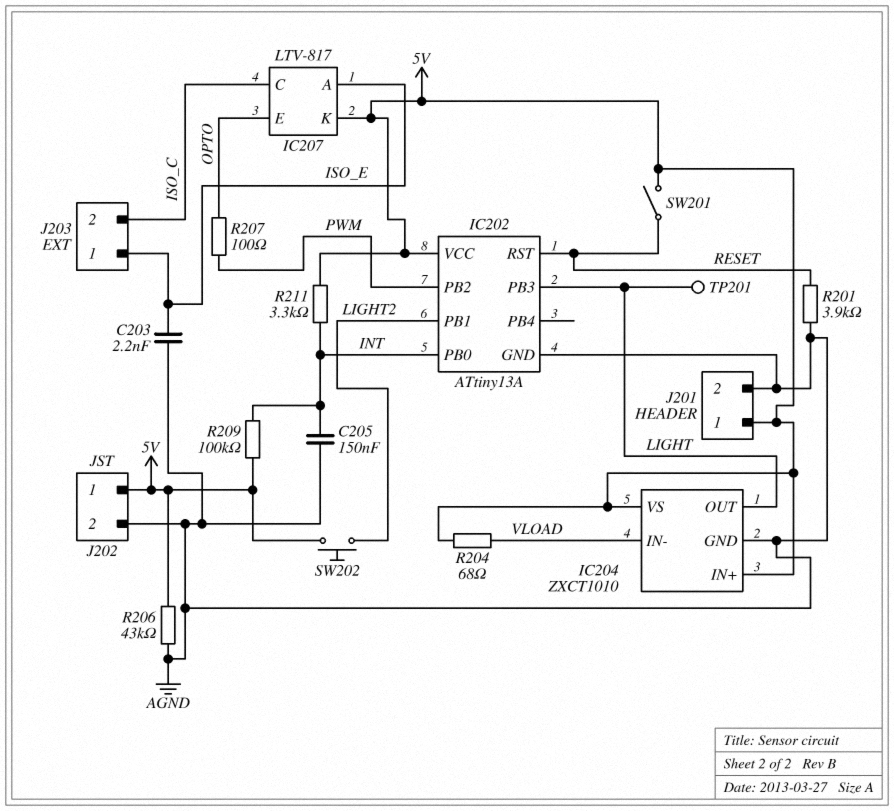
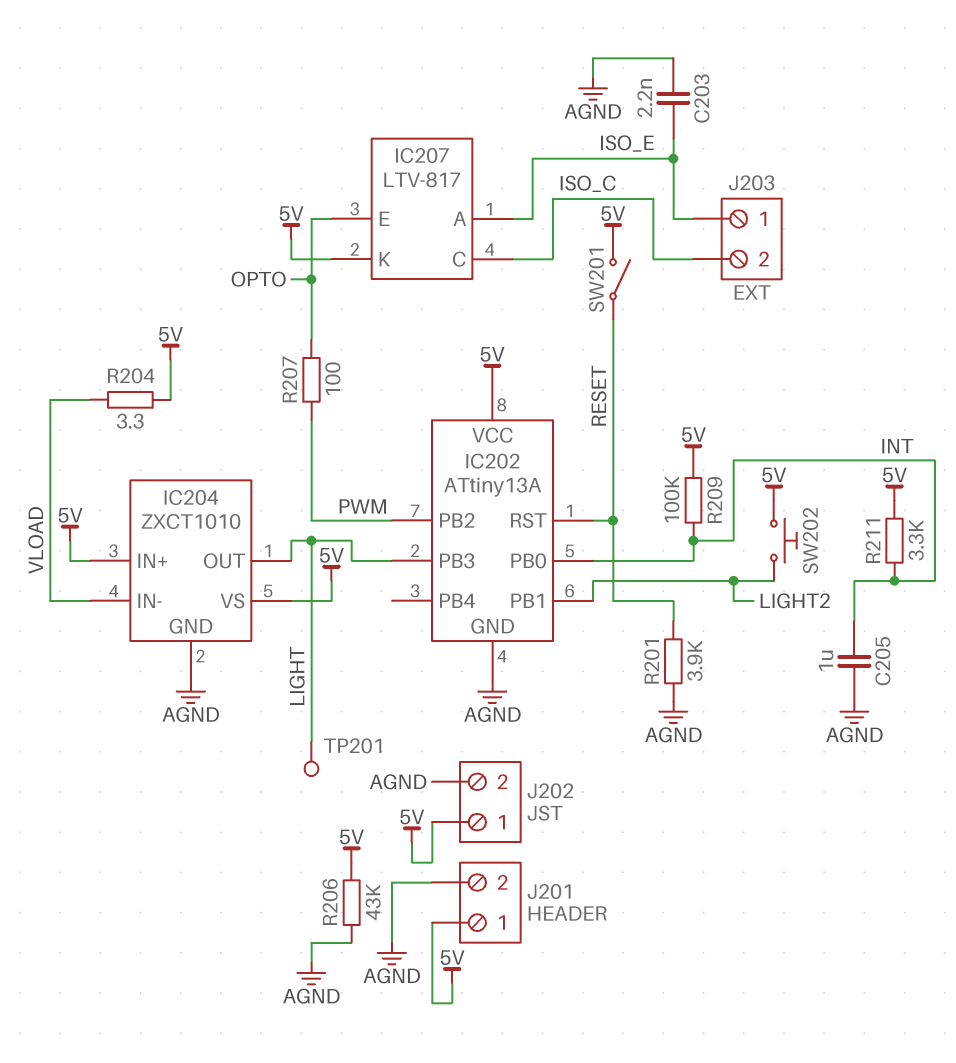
C205: 150nF (AGND, INT) -> 1uF (AGND, INT)
R204: 68 (5V, VLOAD) -> 3.3 (5V, VLOAD)

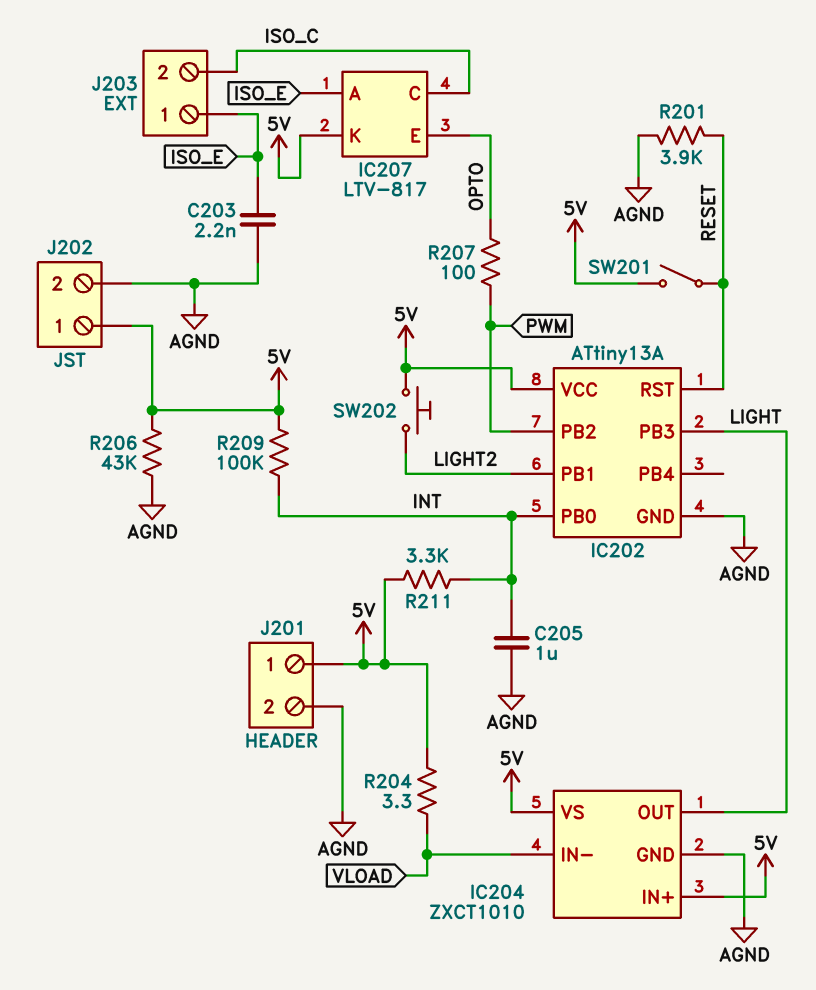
TP201: test point (LIGHT) -> none

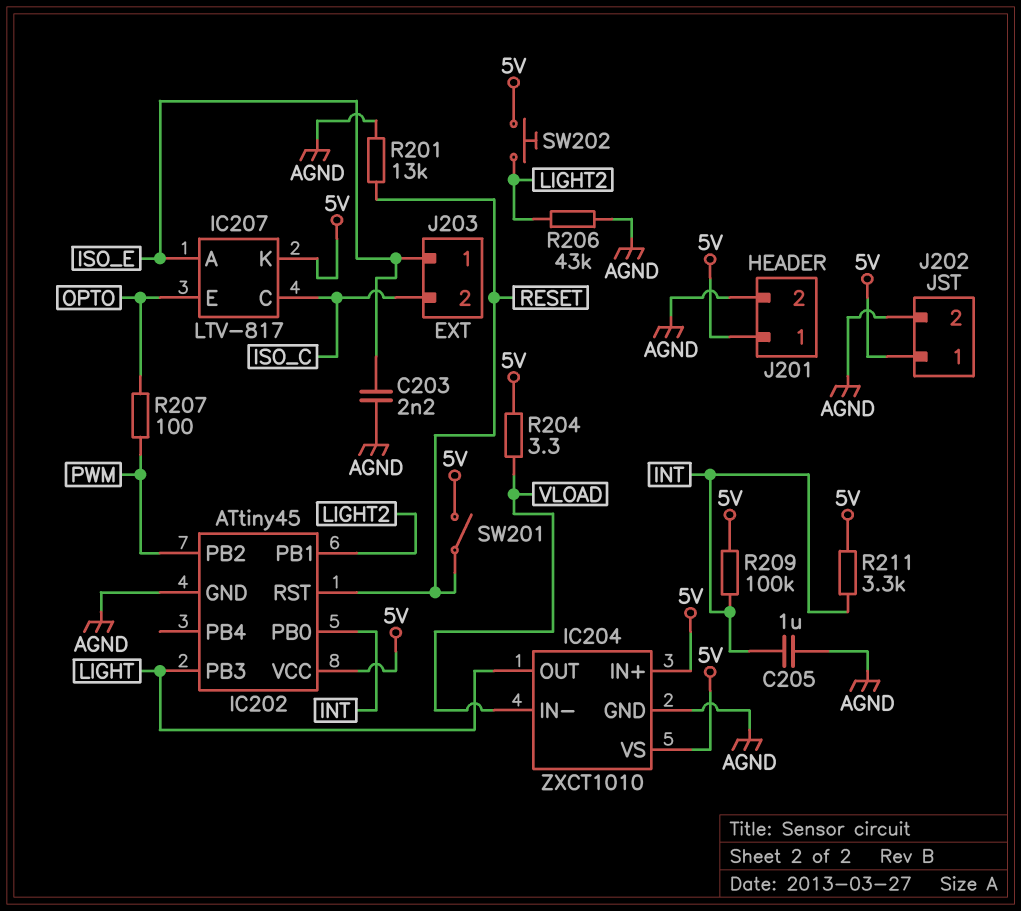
IC202: ATtiny13A -> ATtiny45
R201: 3.9k (AGND, RESET) -> 13k (AGND, RESET)
R206: 43k (5V, AGND) -> 43k (AGND, LIGHT2)

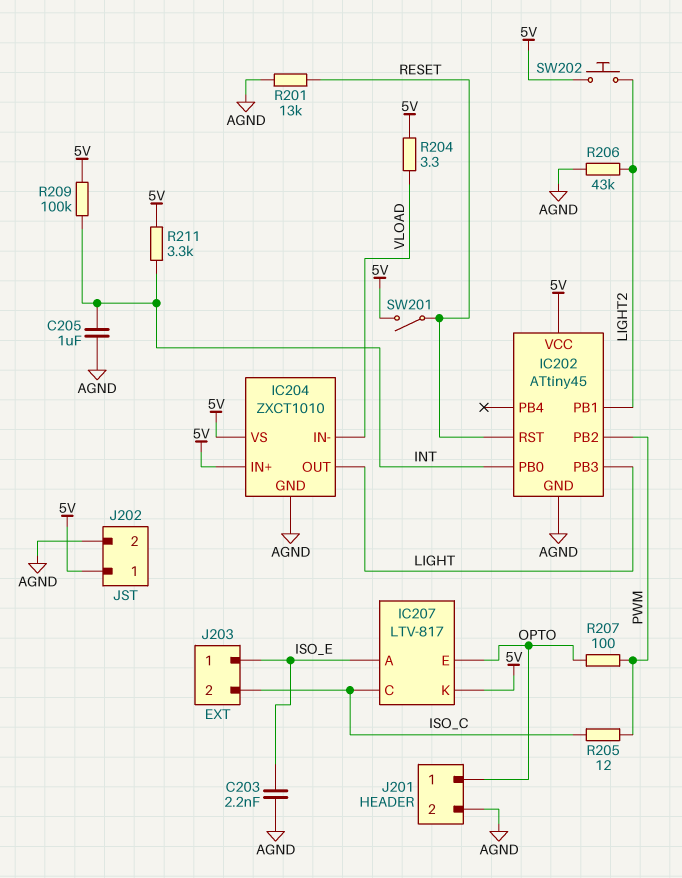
J201 pin 1: 5V -> OPTO
R205: none -> 12 (ISO_C, PWM)

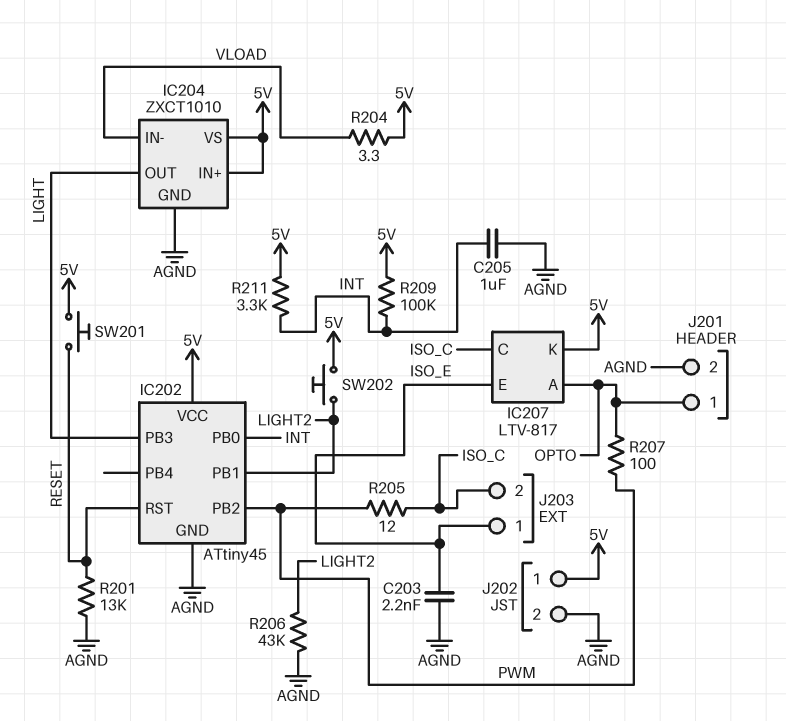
IC207 pin A: ISO_E -> OPTO
IC207 pin E: OPTO -> ISO_E
SW201: switch (5V, RESET) -> button (5V, RESET)

